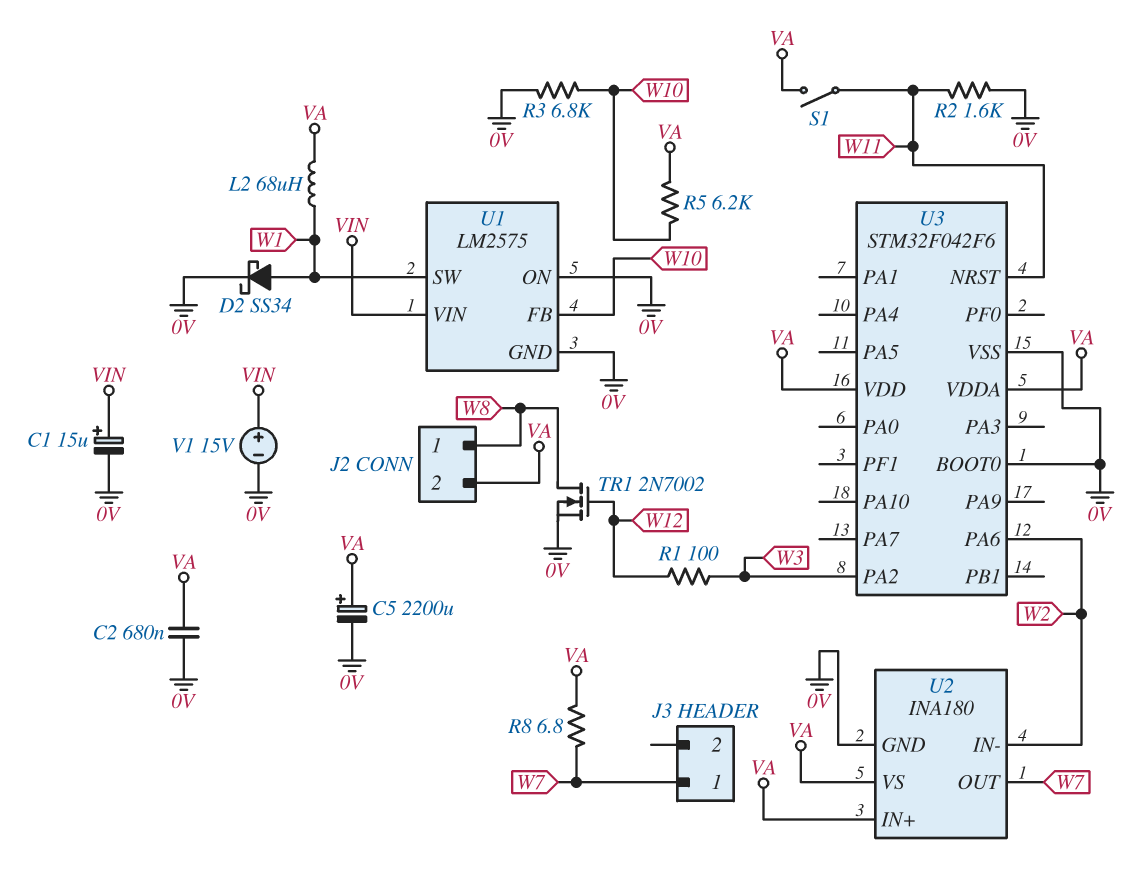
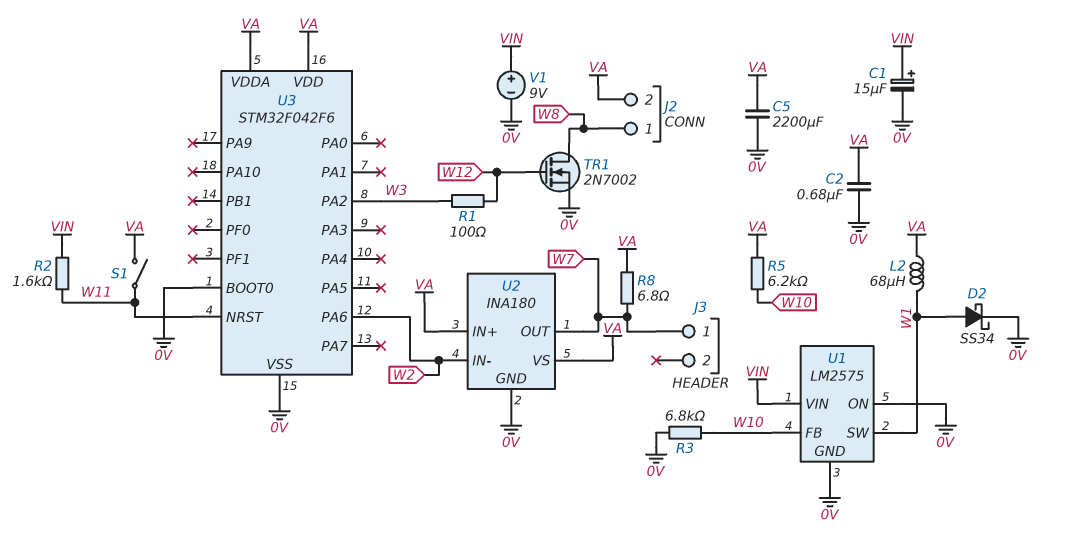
C5: 2200uF (plus VA, minus 0V) -> 2200uF (0V, VA)
R2: 1.6k (0V, W11) -> 1.6k (VIN, W11)
V1: 15V (plus VIN, minus 0V) -> 9V (plus VIN, minus 0V)

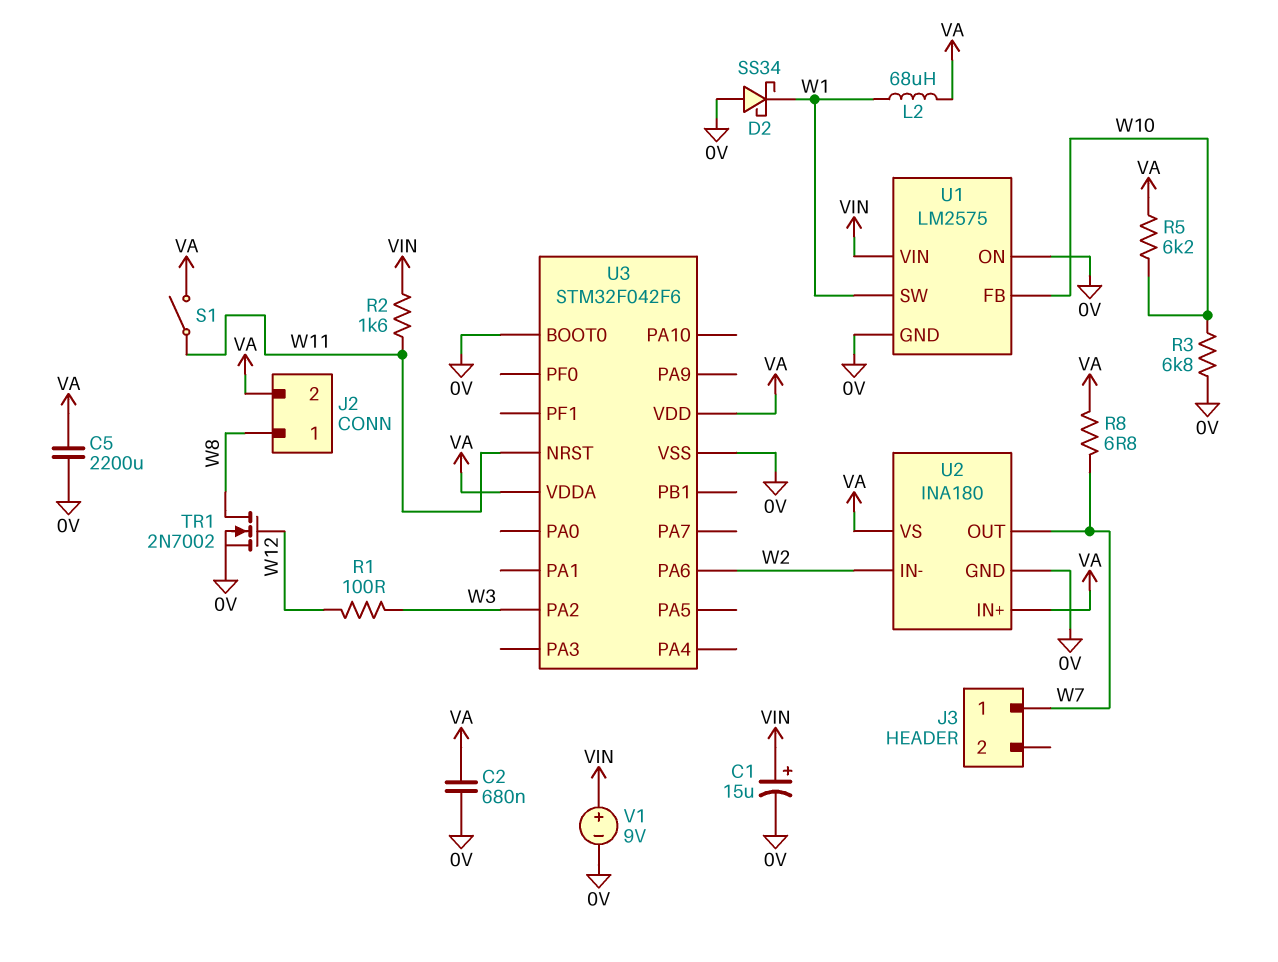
D2: schottky SS34 (A W1, K 0V) -> schottky SS34 (A 0V, K W1)

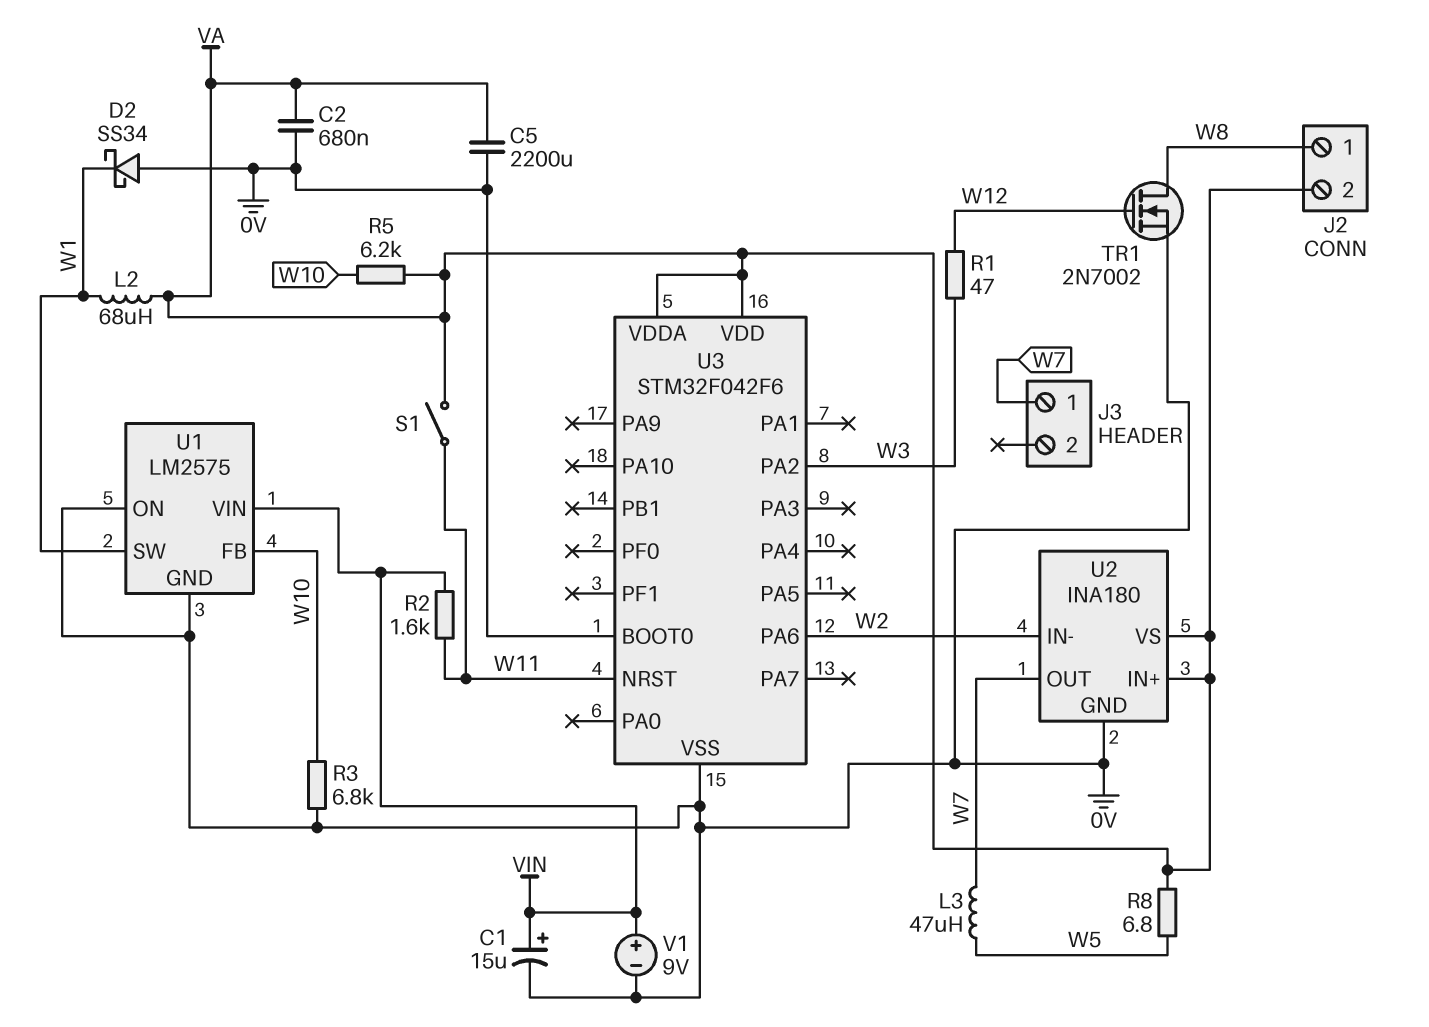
L3: none -> 47uH (W5, W7)
R1: 100 (W3, W12) -> 47 (W3, W12)
R8: 6.8 (VA, W7) -> 6.8 (VA, W5)

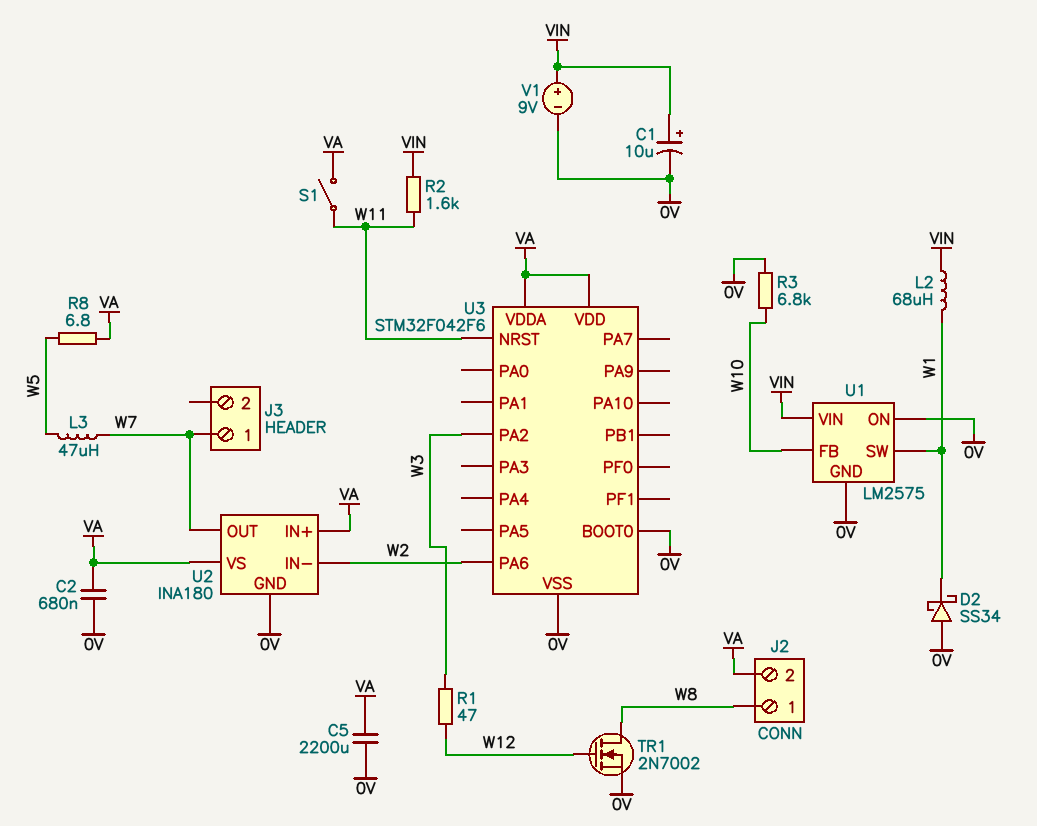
C1: 15uF (plus VIN, minus 0V) -> 10uF (plus VIN, minus 0V)
L2: 68uH (VA, W1) -> 68uH (VIN, W1)
R5: 6.2k (VA, W10) -> none

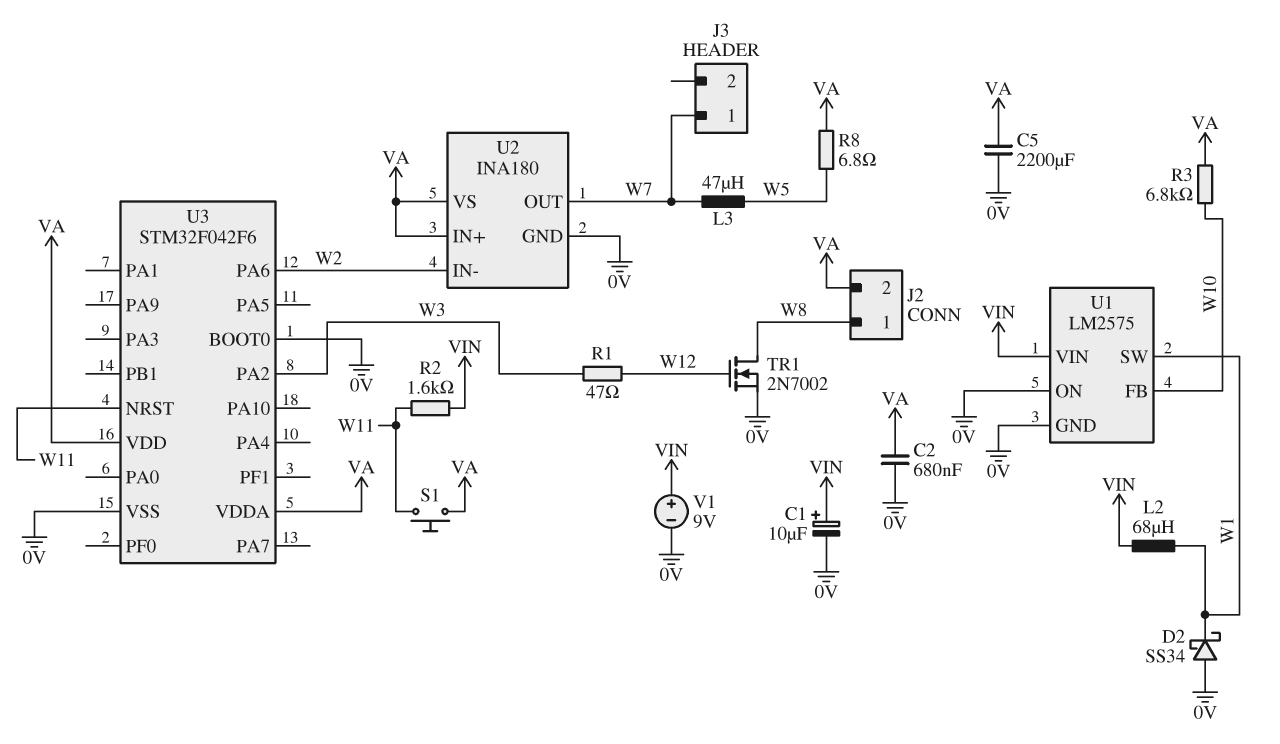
R3: 6.8k (0V, W10) -> 6.8k (VA, W10)
S1: switch (VA, W11) -> button (VA, W11)

